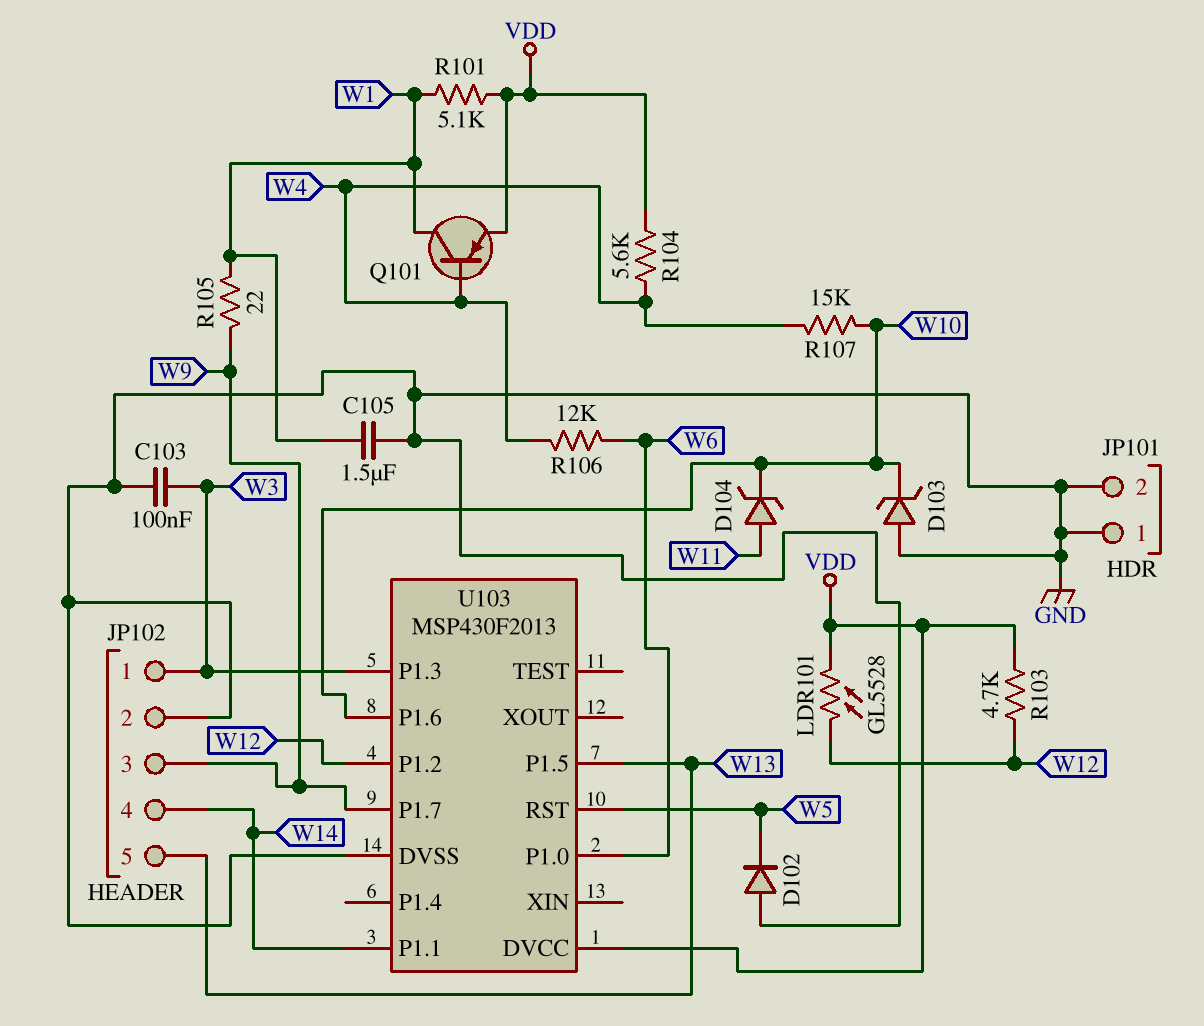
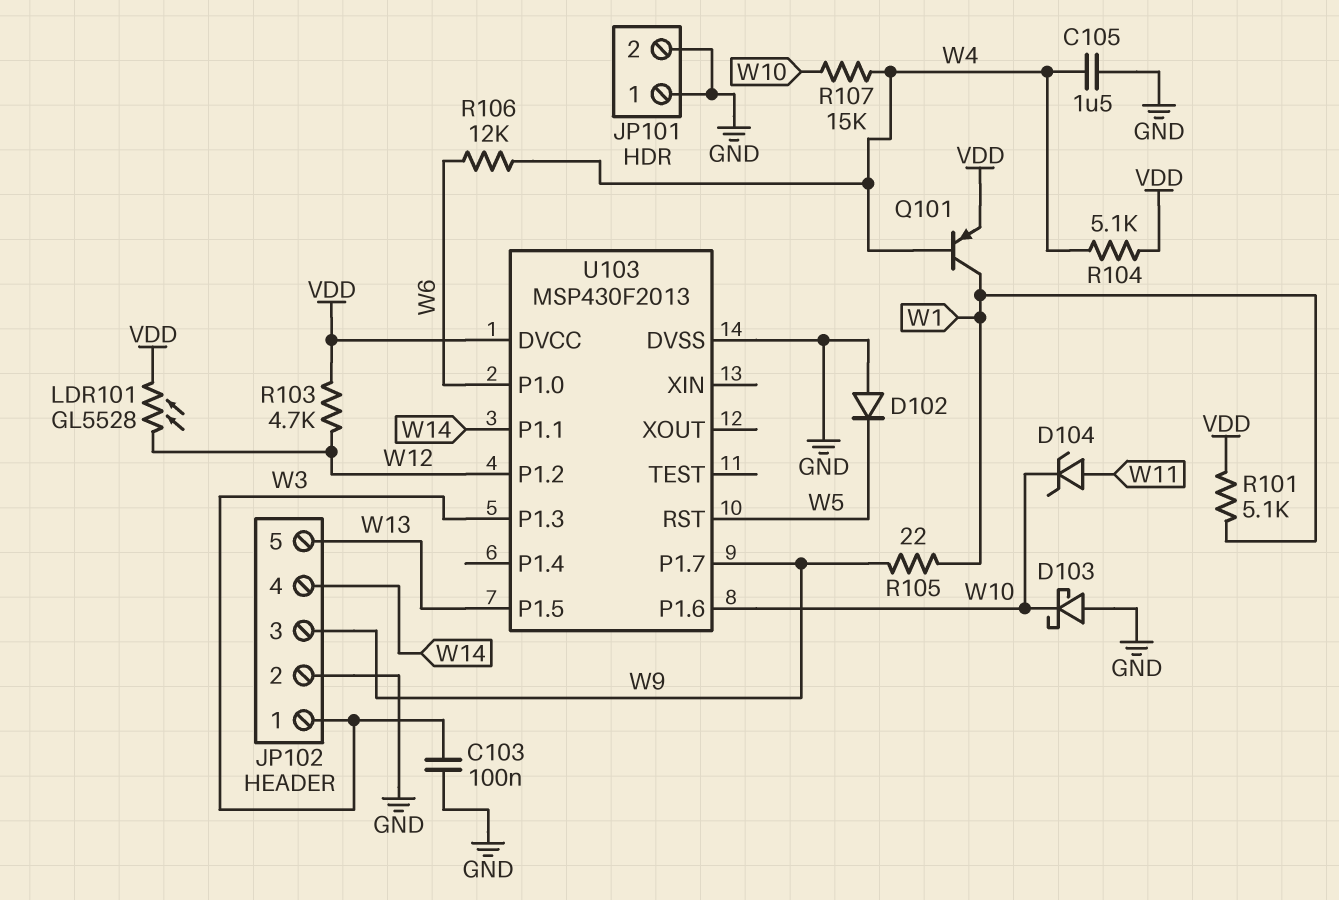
C105: 1.5uF (GND, W1) -> 1.5uF (GND, W4)
D103: zener (A GND, K W10) -> schottky (A GND, K W10)
R104: 5.6k (VDD, W4) -> 5.1k (VDD, W4)

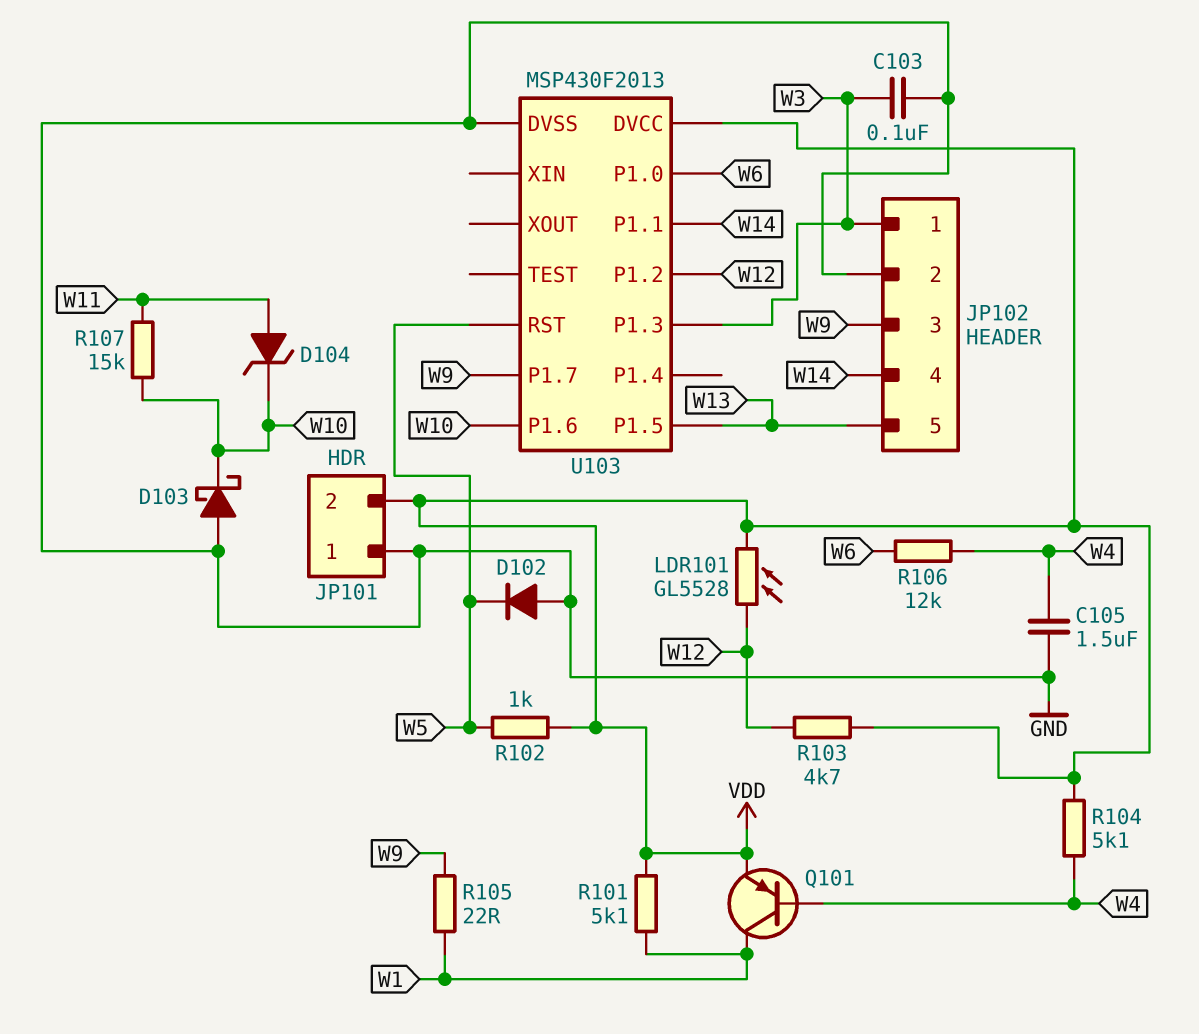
JP101 pin 2: GND -> VDD
R102: none -> 1k (VDD, W5)
R107: 15k (W4, W10) -> 15k (W10, W11)

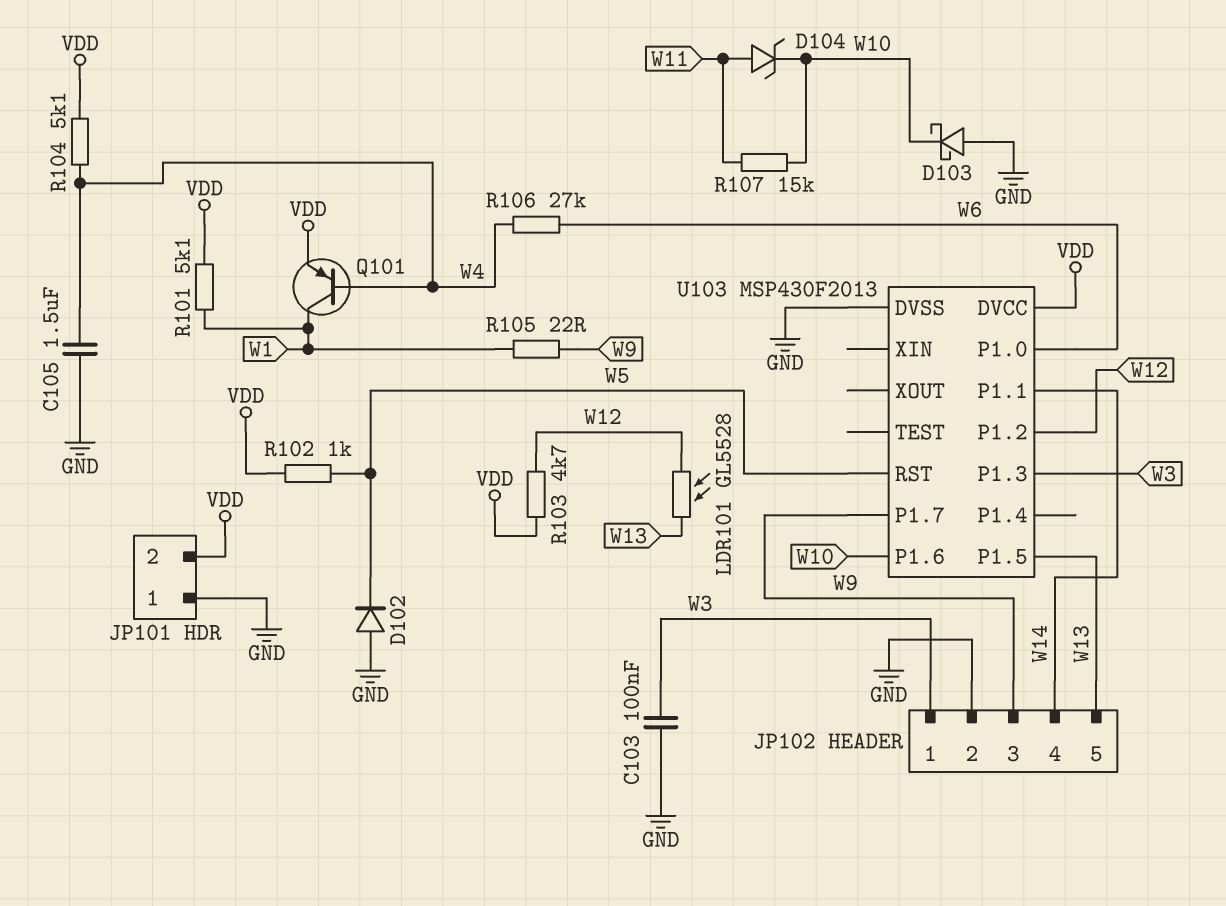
LDR101: GL5528 (VDD, W12) -> GL5528 (W12, W13)
R106: 12k (W4, W6) -> 27k (W4, W6)

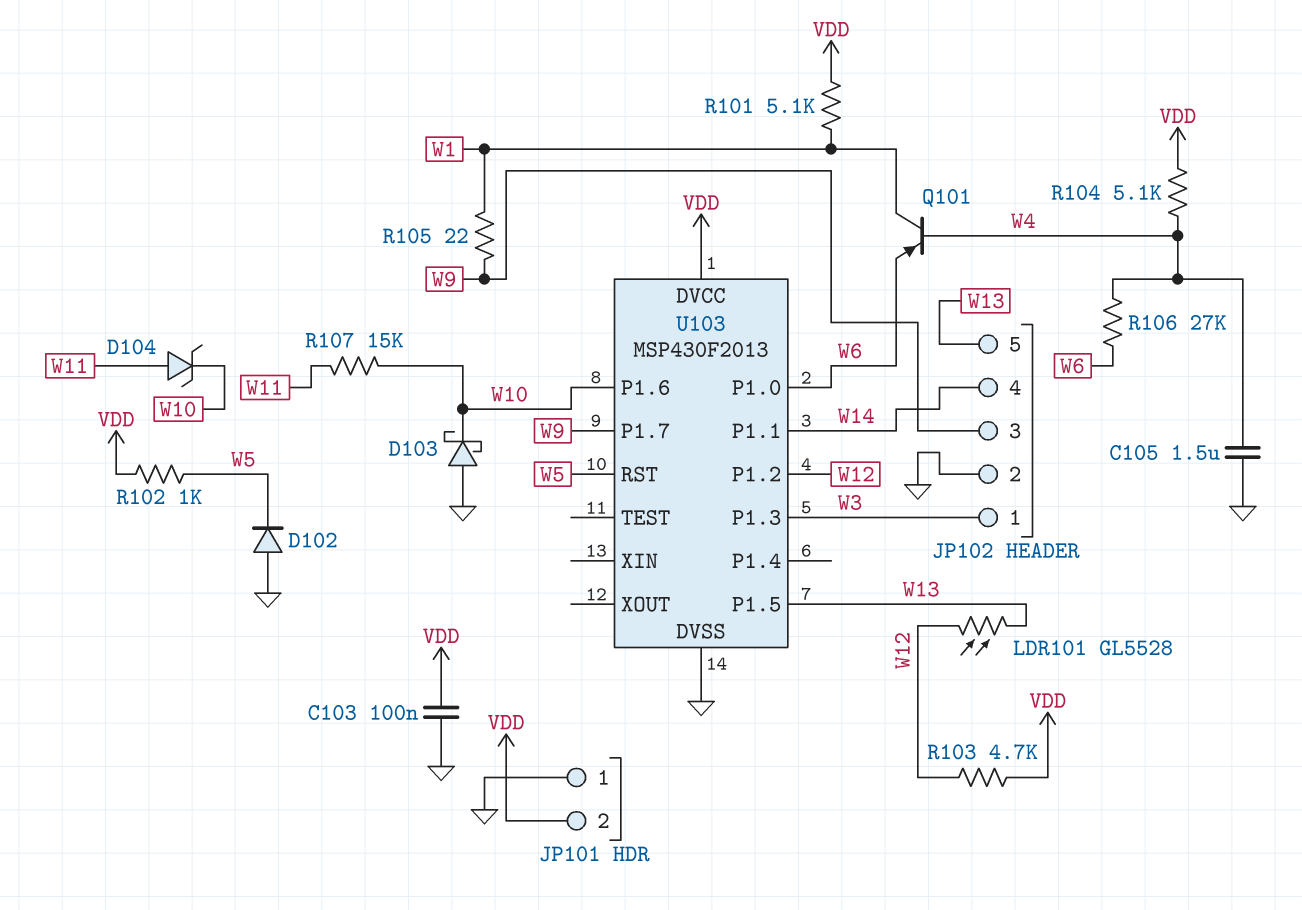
C103: 100nF (GND, W3) -> 100nF (GND, VDD)
Q101: PNP (B W4, C W1, E VDD) -> PNP (B W4, C W1, E W6)

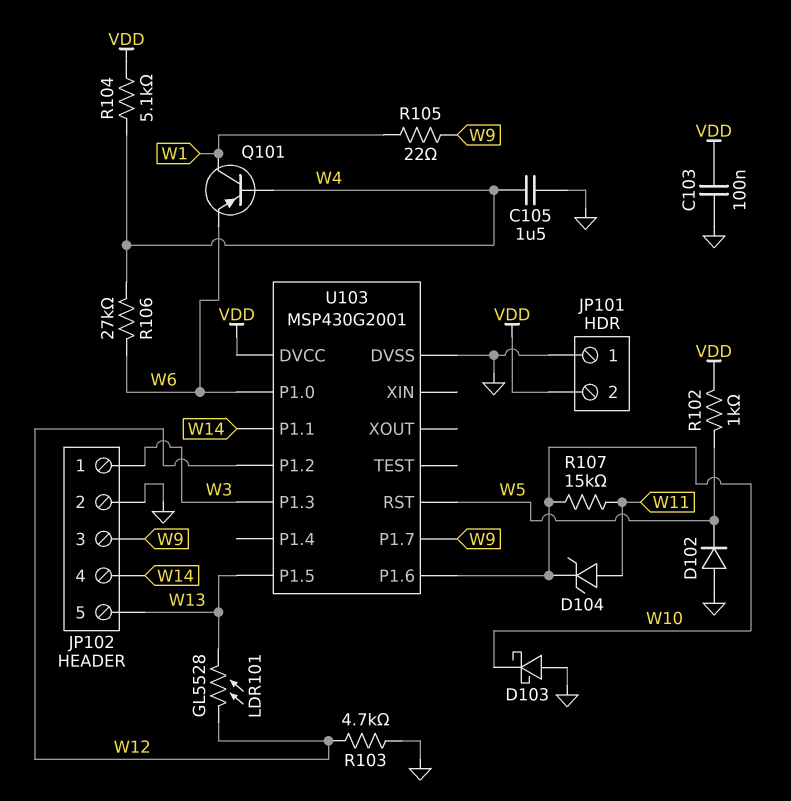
R101: 5.1k (VDD, W1) -> none
R103: 4.7k (VDD, W12) -> 4.7k (GND, W12)
U103: MSP430F2013 -> MSP430G2001

